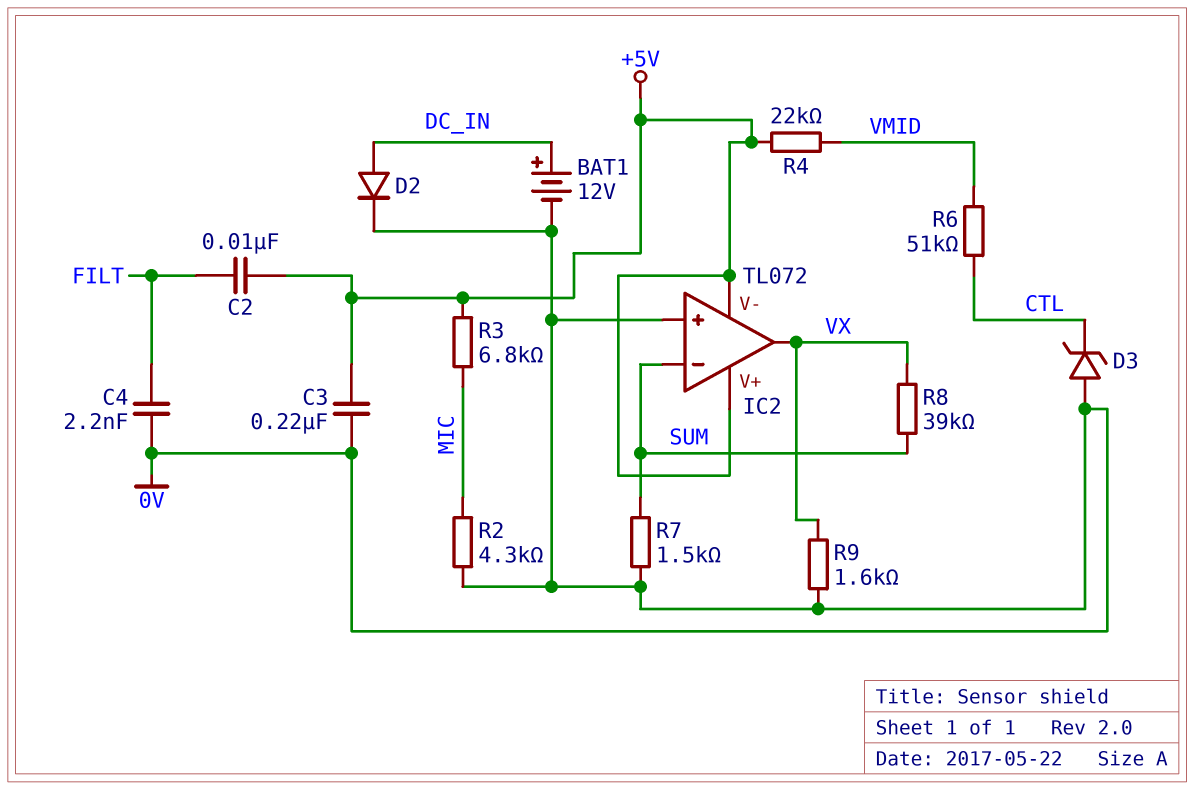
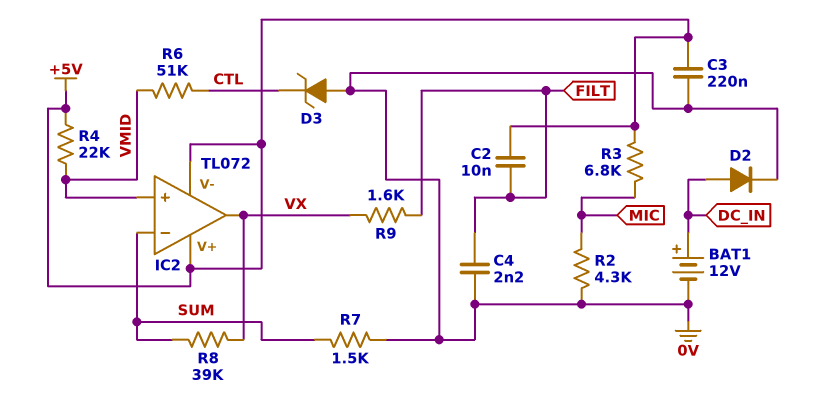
IC2 pin in+: 0V -> VMID
R9: 1.6k (0V, VX) -> 1.6k (FILT, VX)

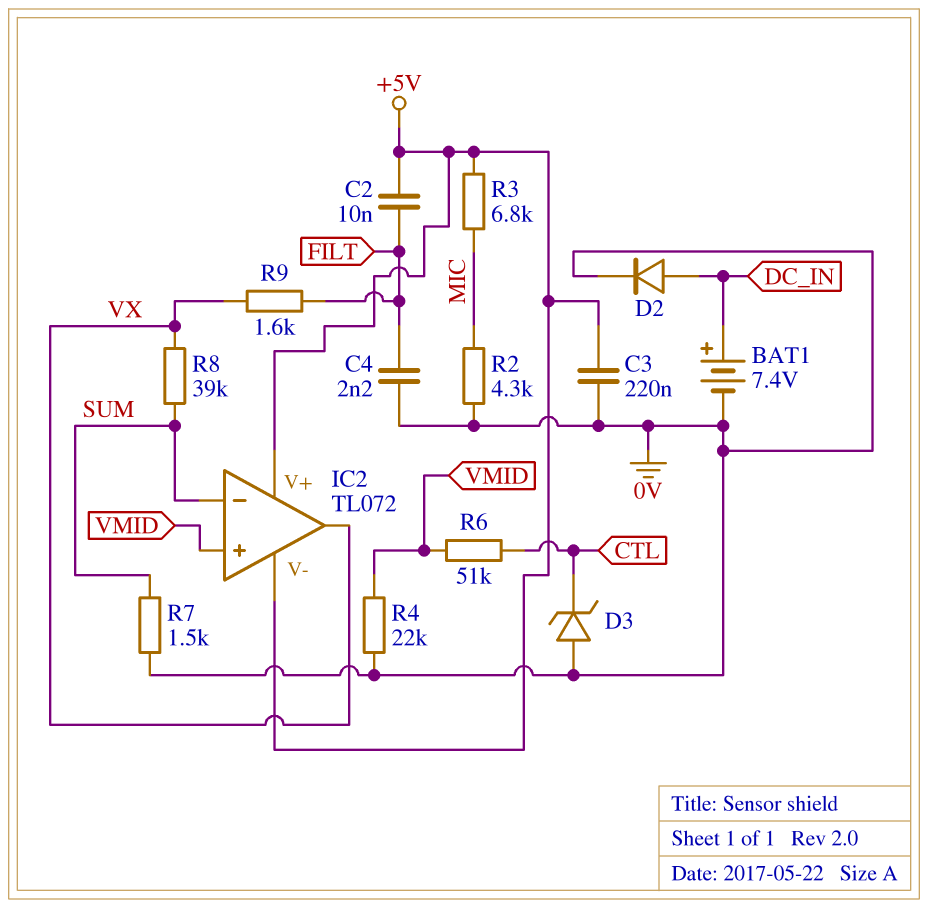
BAT1: 12V (plus DC_IN, minus 0V) -> 7.4V (plus DC_IN, minus 0V)
R4: 22k (+5V, VMID) -> 22k (0V, VMID)

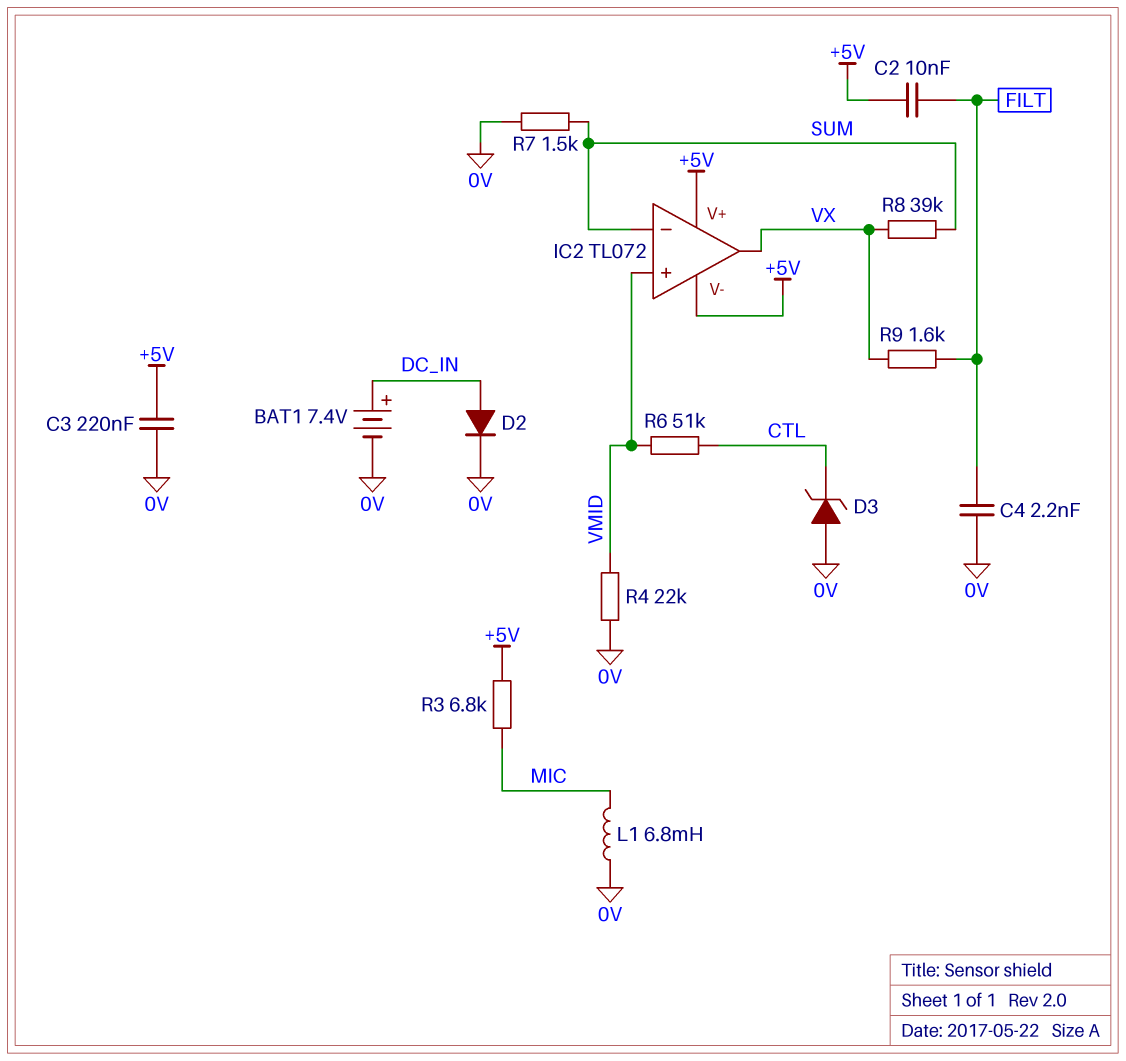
L1: none -> 6.8mH (0V, MIC)
R2: 4.3k (0V, MIC) -> none

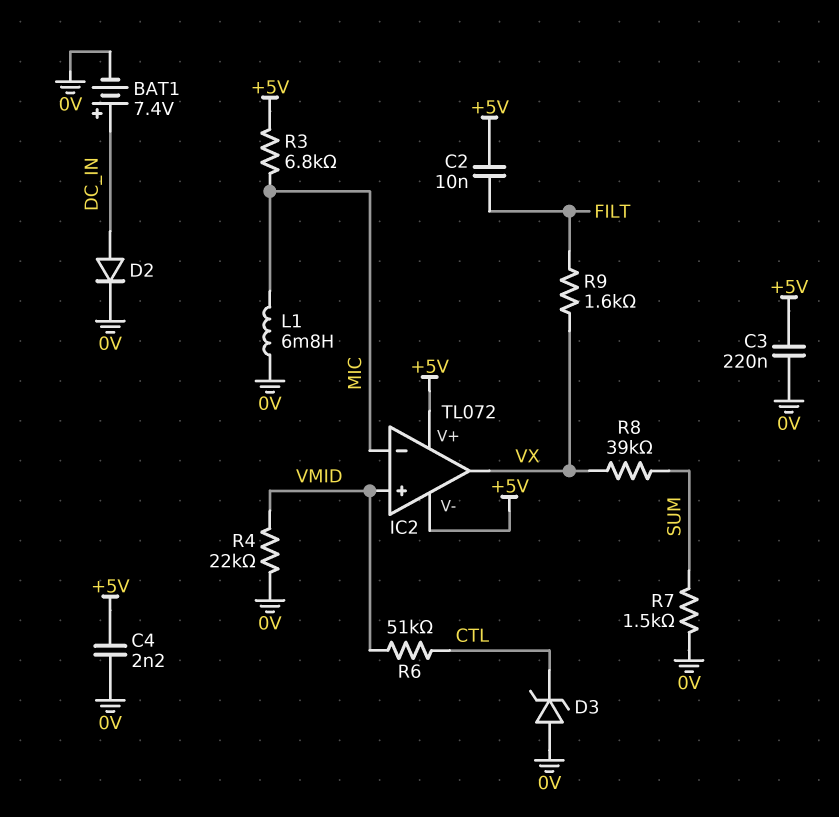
C4: 2.2nF (0V, FILT) -> 2.2nF (+5V, 0V)
IC2 pin in-: SUM -> MIC

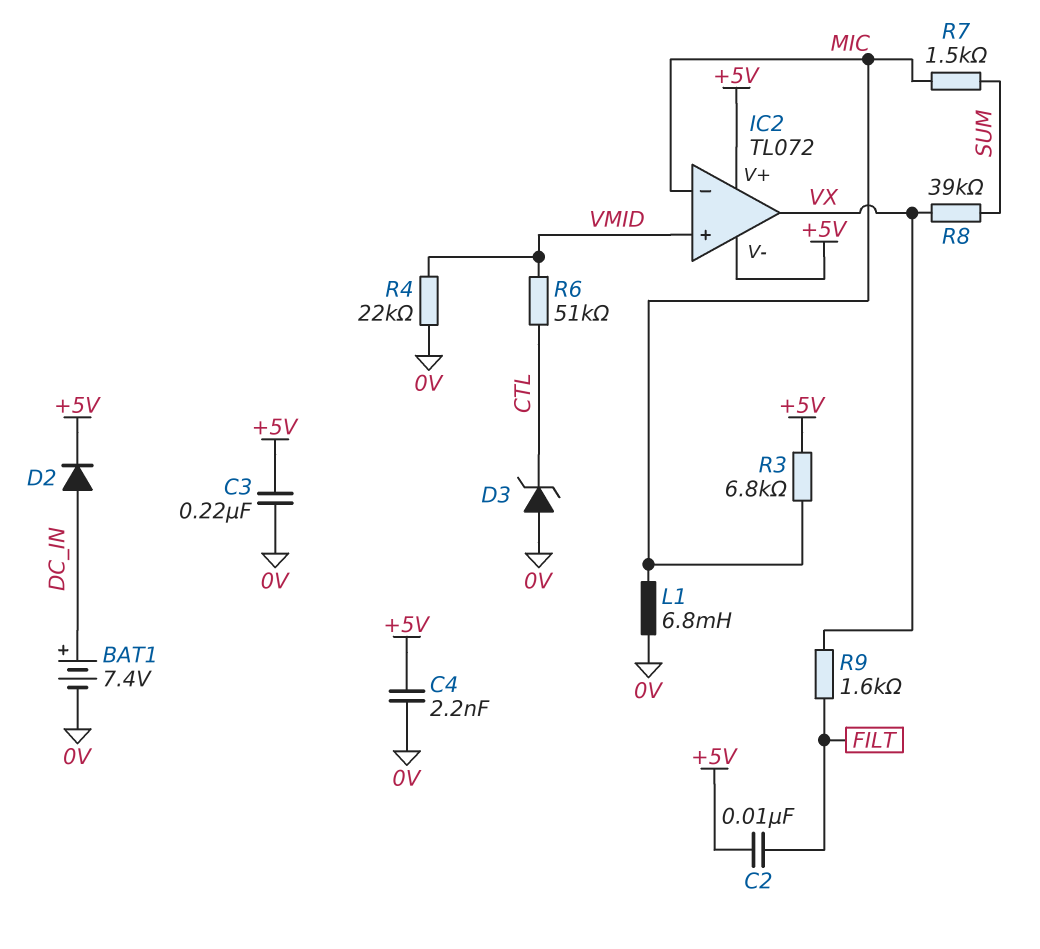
D2: diode (A DC_IN, K 0V) -> diode (A DC_IN, K +5V)
R7: 1.5k (0V, SUM) -> 1.5k (MIC, SUM)

